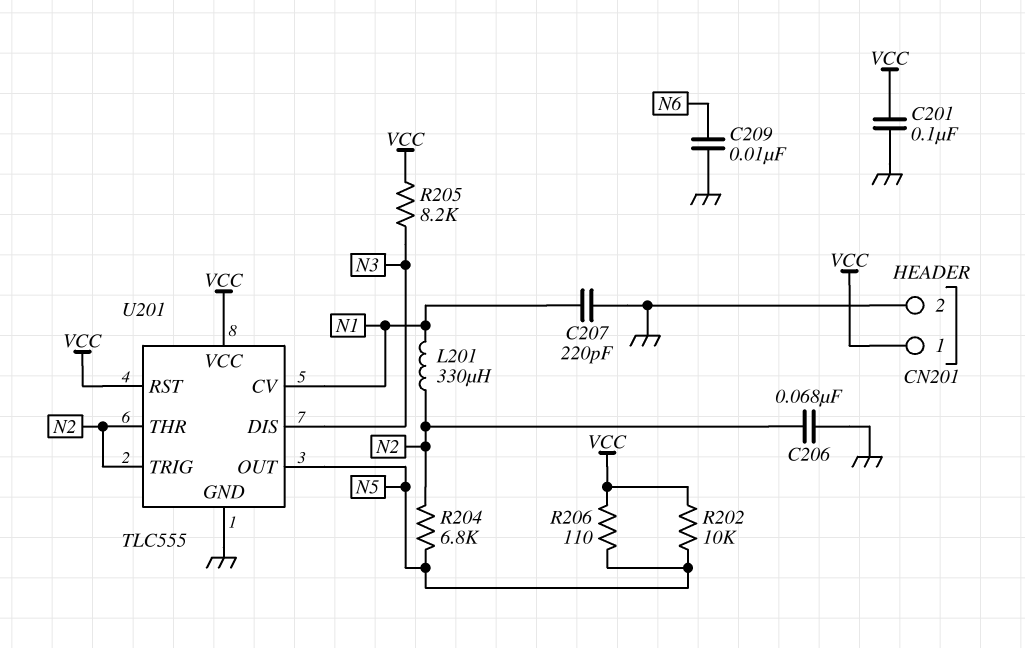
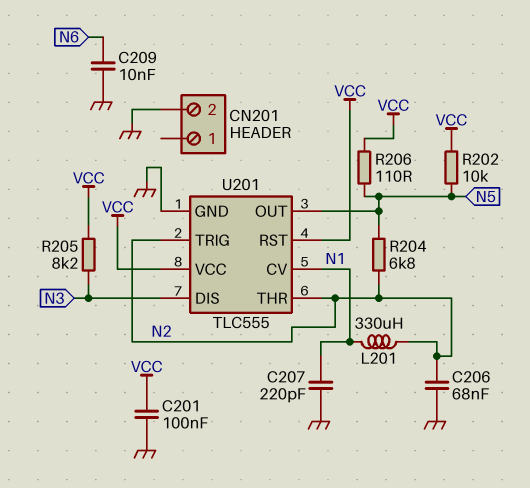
CN201 pin 1: VCC -> none

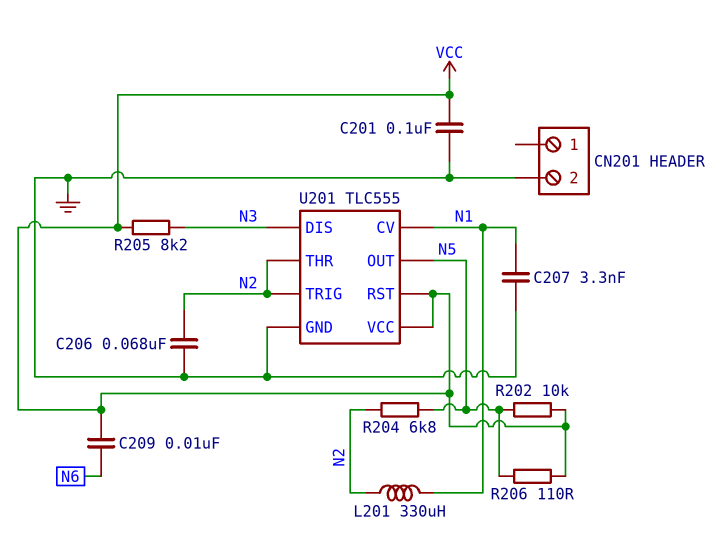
C207: 220pF (GND, N1) -> 3.3nF (GND, N1)
C209: 10nF (GND, N6) -> 10nF (N6, VCC)

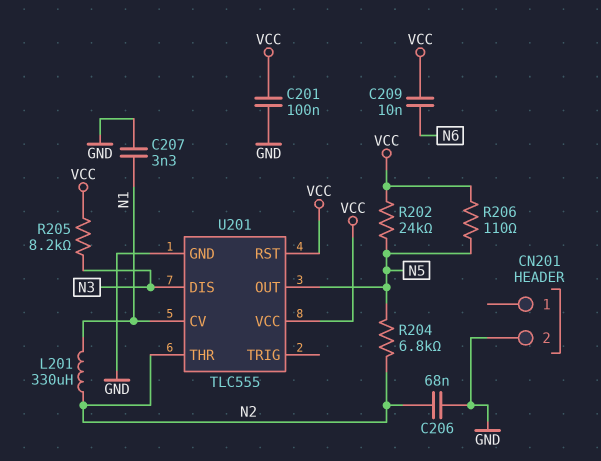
R202: 10k (N5, VCC) -> 24k (N5, VCC)
U201 pin TRIG: N2 -> none

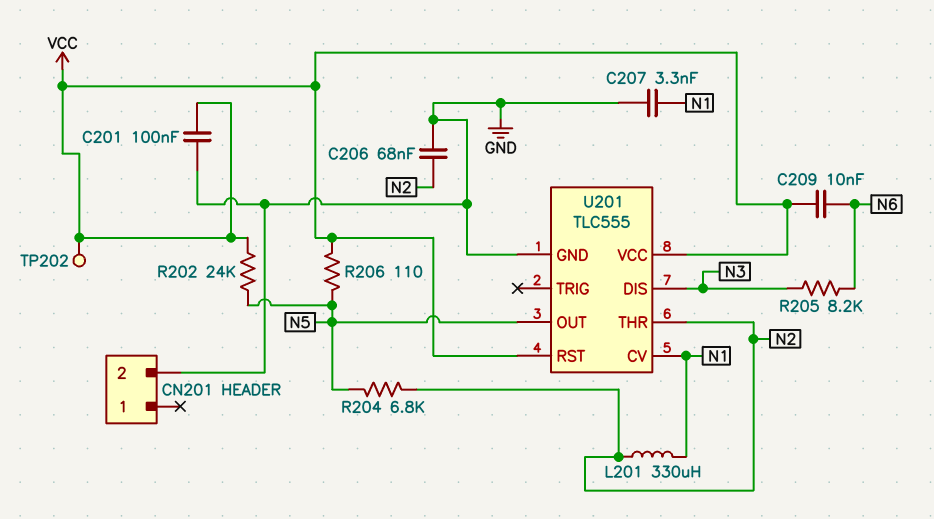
R205: 8.2k (N3, VCC) -> 8.2k (N3, N6)
TP202: none -> test point (VCC)

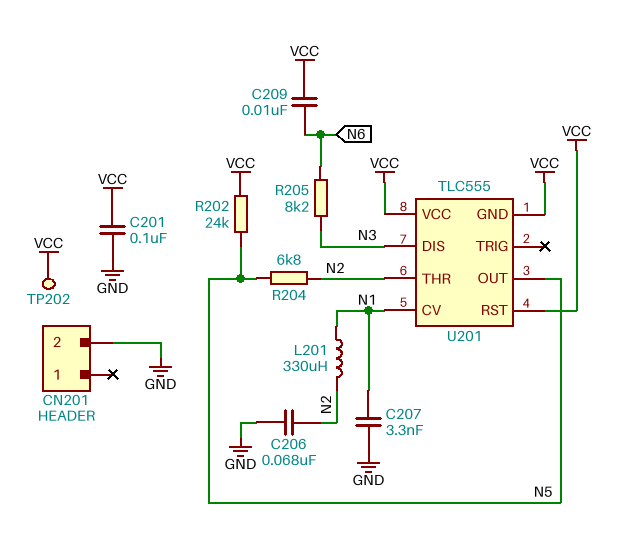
R206: 110 (N5, VCC) -> none
U201 pin GND: GND -> VCC

